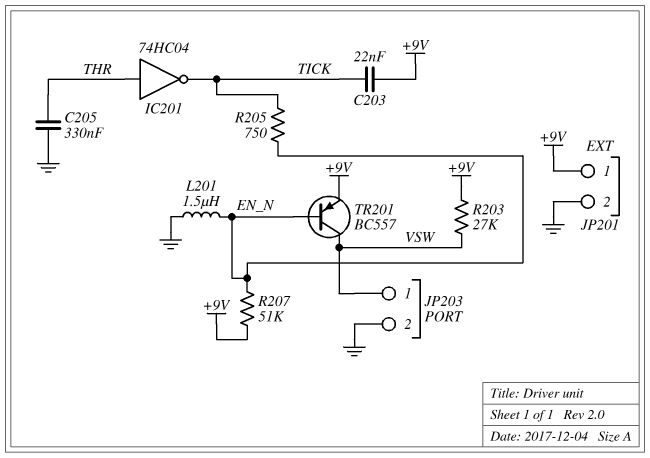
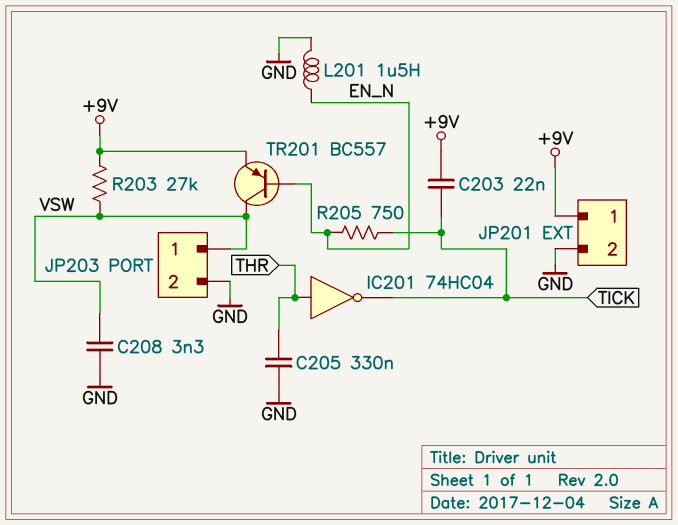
C208: none -> 3.3nF (GND, VSW)
R207: 51k (+9V, EN_N) -> none

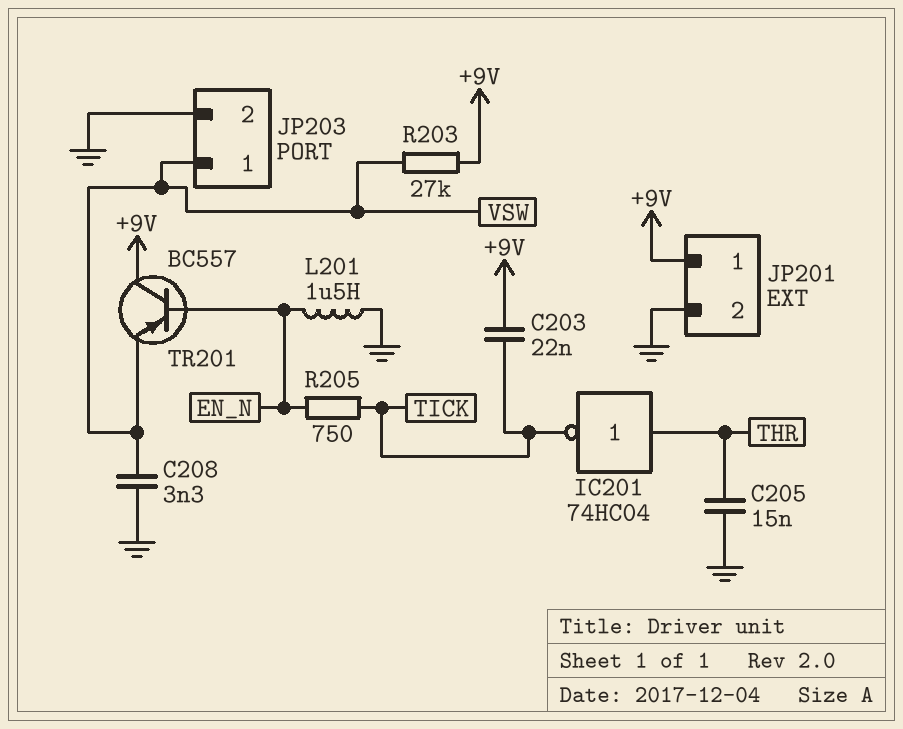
C205: 330nF (GND, THR) -> 15nF (GND, THR)
TR201: PNP BC557 (B EN_N, C VSW, E +9V) -> PNP BC557 (B EN_N, C +9V, E VSW)

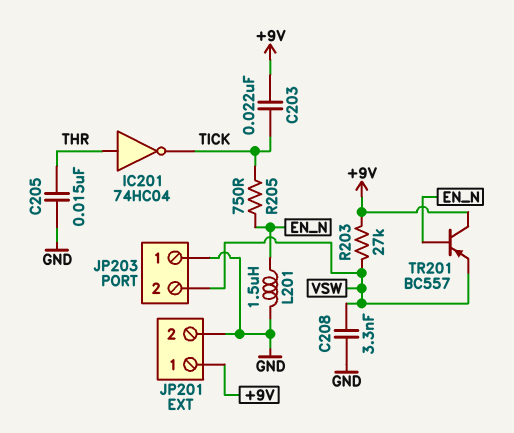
JP203 pin 1: VSW -> GND
JP203 pin 2: GND -> VSW

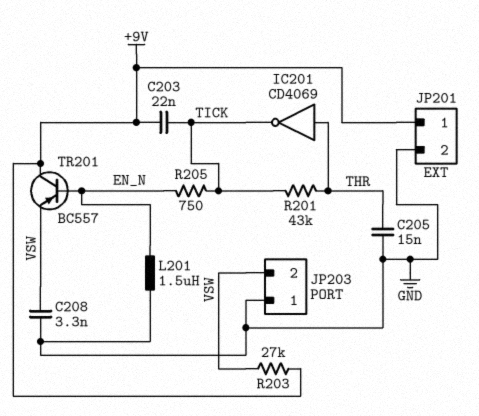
IC201: NOT 74HC04 (in THR, out TICK) -> NOT CD4069 (in THR, out TICK)
R201: none -> 43k (THR, TICK)

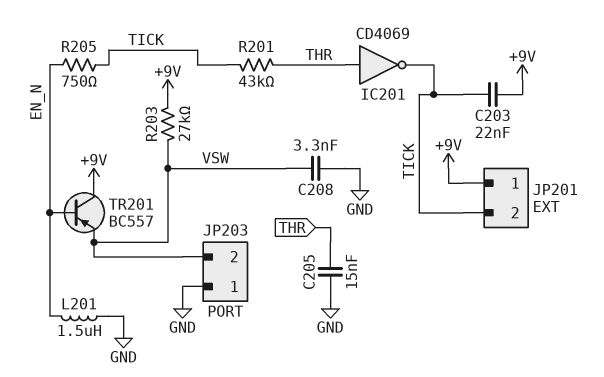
JP201 pin 2: GND -> TICK

